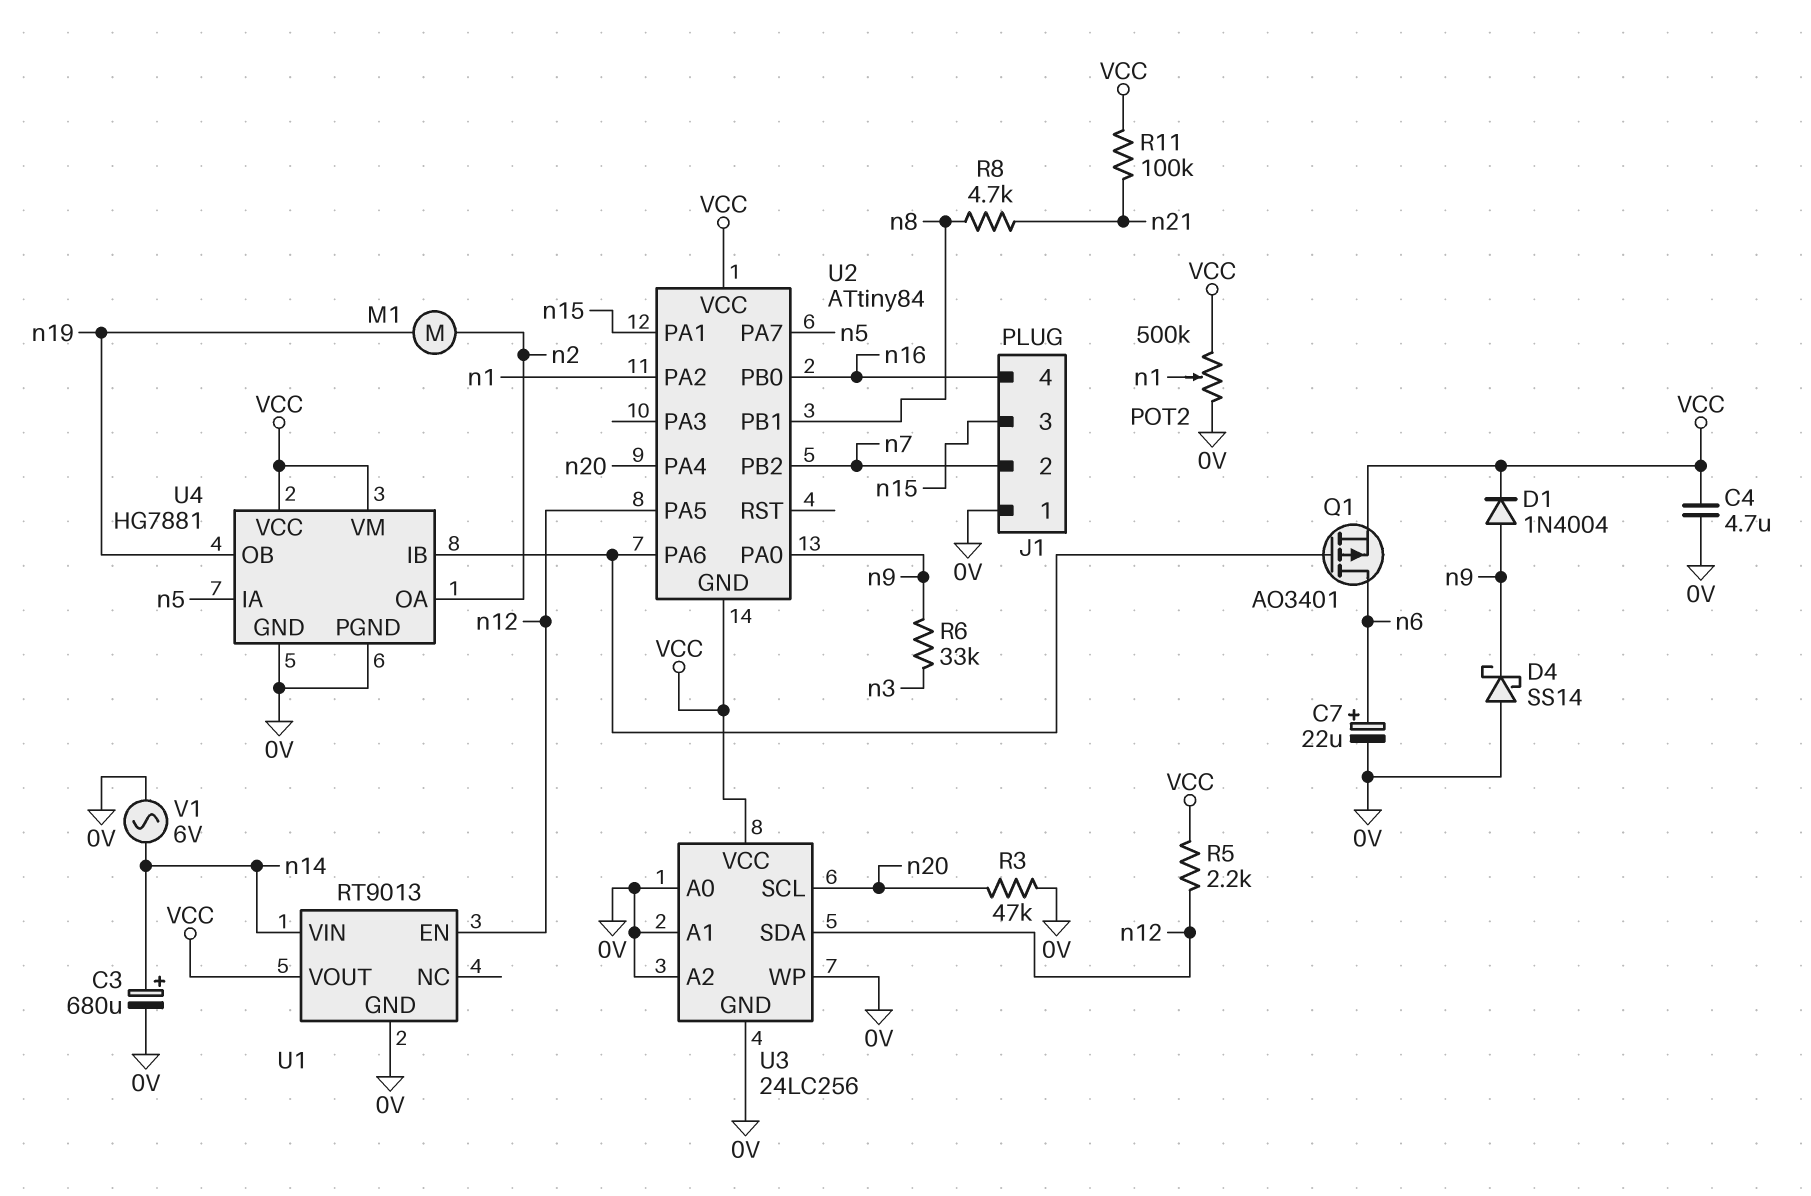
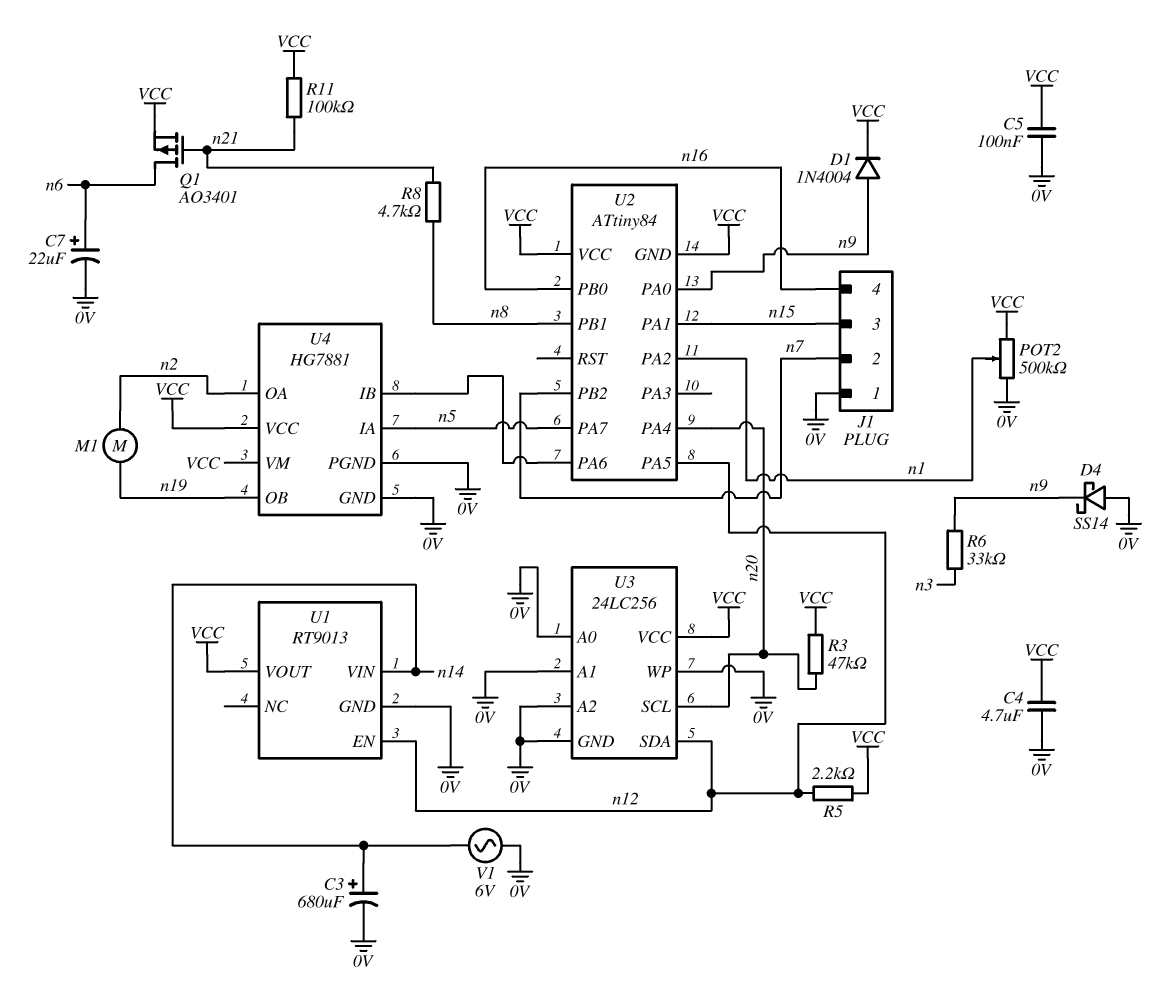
C5: none -> 100nF (0V, VCC)
Q1: PMOS AO3401 (G U2/PA6, D n6, S VCC) -> PMOS AO3401 (G n21, D n6, S VCC)
R3: 47k (0V, n20) -> 47k (VCC, n20)

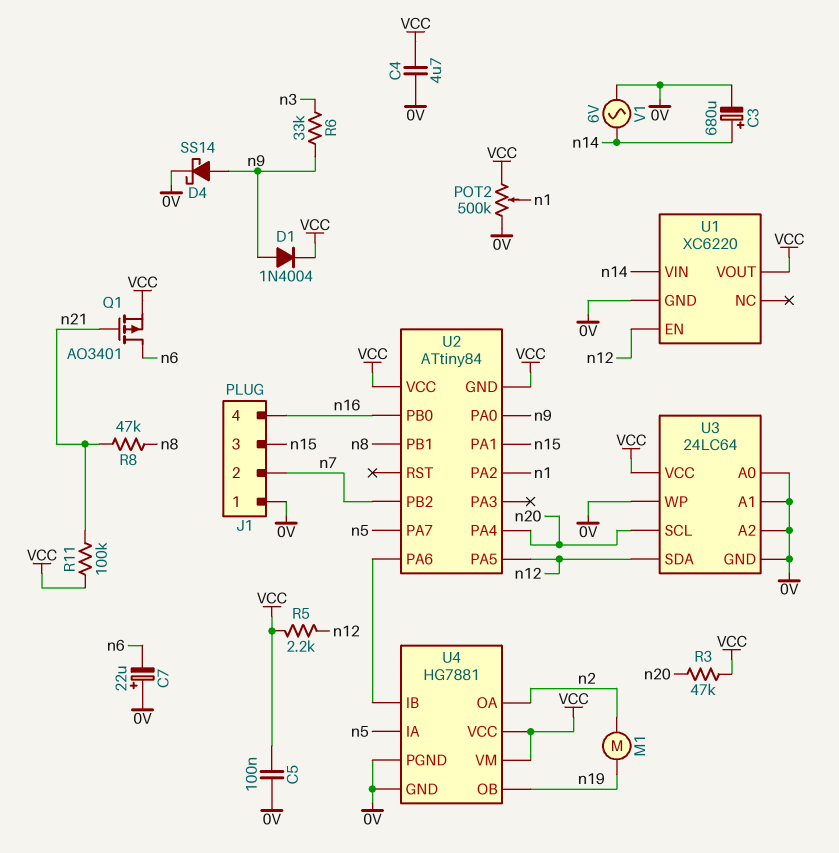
C7: 22uF (plus n6, minus 0V) -> 22uF (plus 0V, minus n6)
D4: schottky SS14 (A 0V, K n9) -> schottky SS14 (A n9, K 0V)
R8: 4.7k (n8, n21) -> 47k (n8, n21)
U1: RT9013 -> XC6220
U3: 24LC256 -> 24LC64

